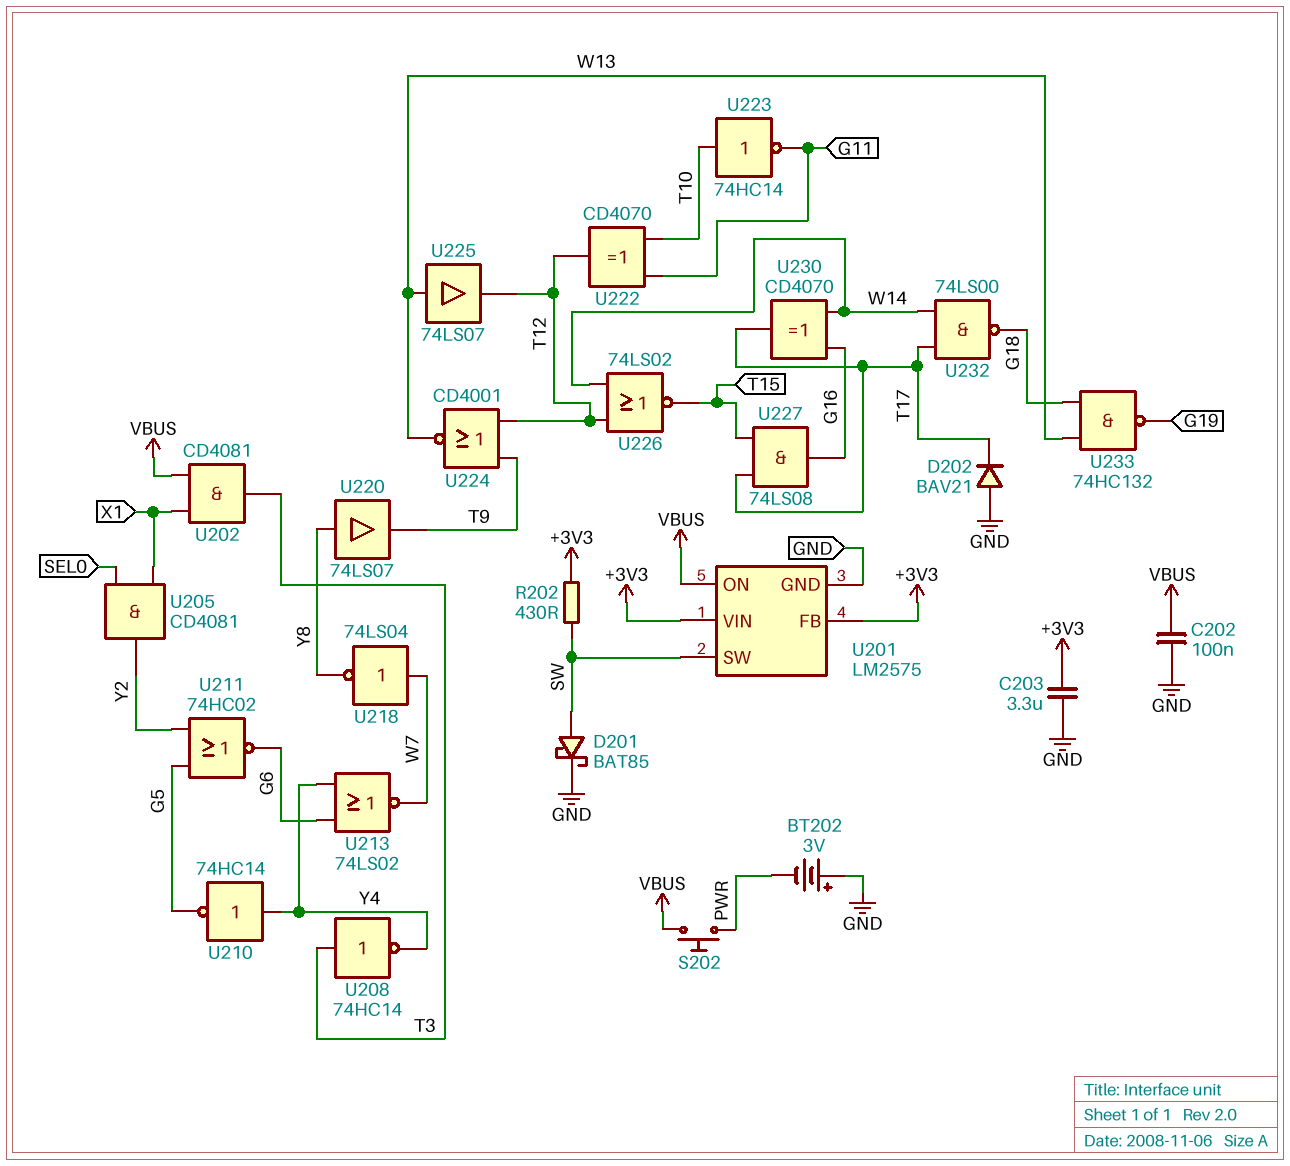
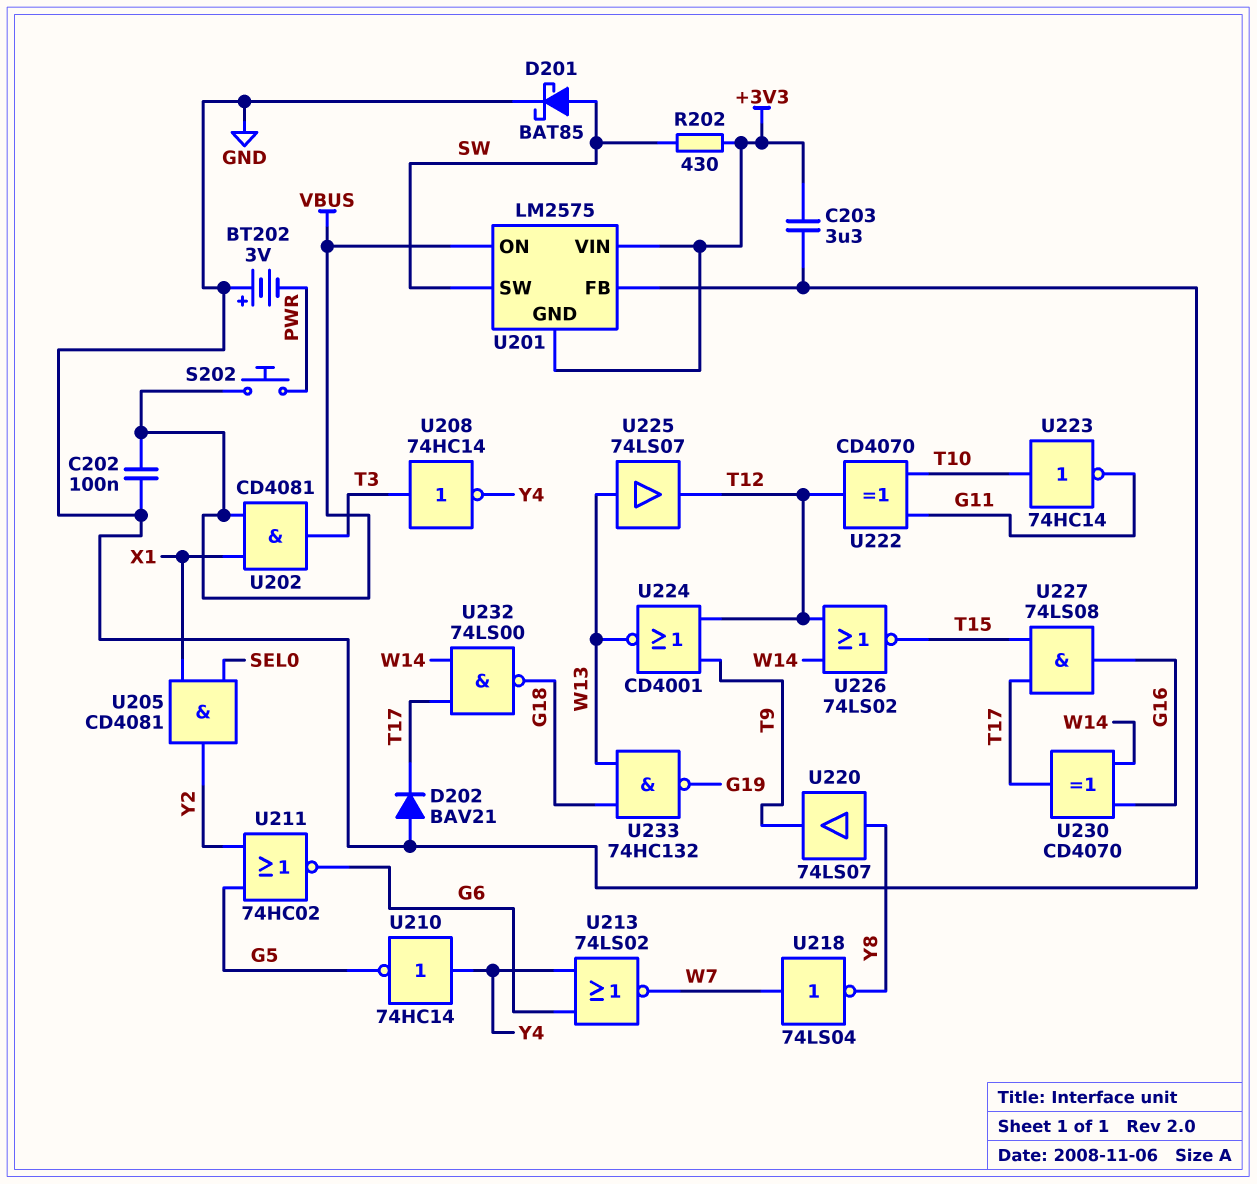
U201 pin FB: +3V3 -> GND
U201 pin GND: GND -> +3V3

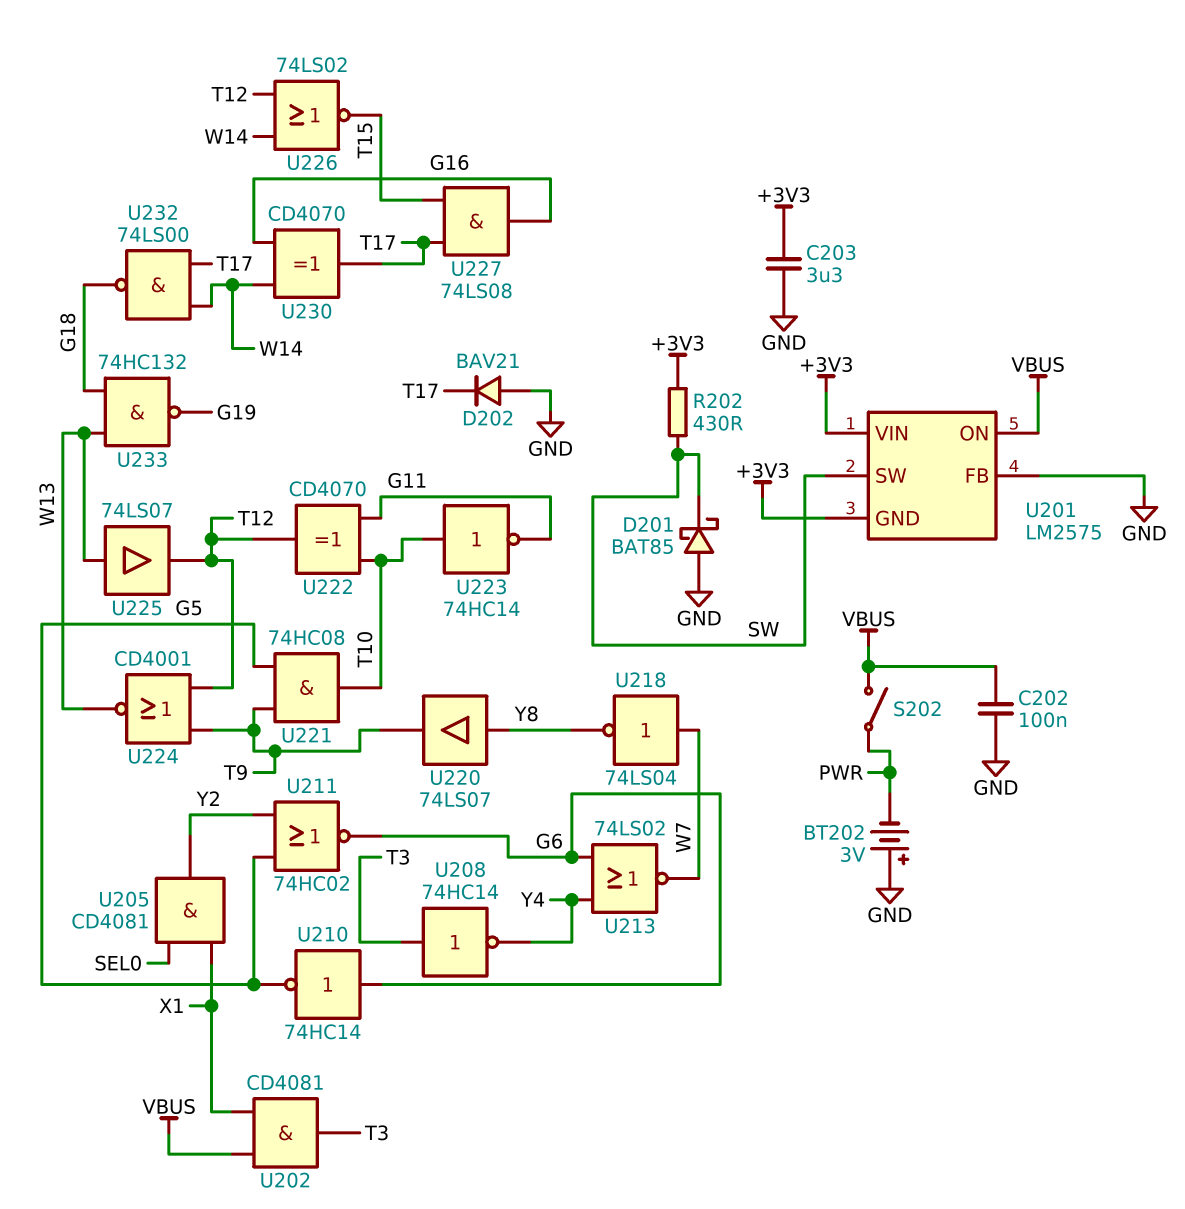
D201: schottky BAT85 (A SW, K GND) -> schottky BAT85 (A GND, K SW)
S202: button (PWR, VBUS) -> switch (PWR, VBUS)
U210: NOT 74HC14 (in Y4, out G5) -> NOT 74HC14 (in G6, out G5)
U221: none -> AND 74HC08 (in G5, in T9, out T10)

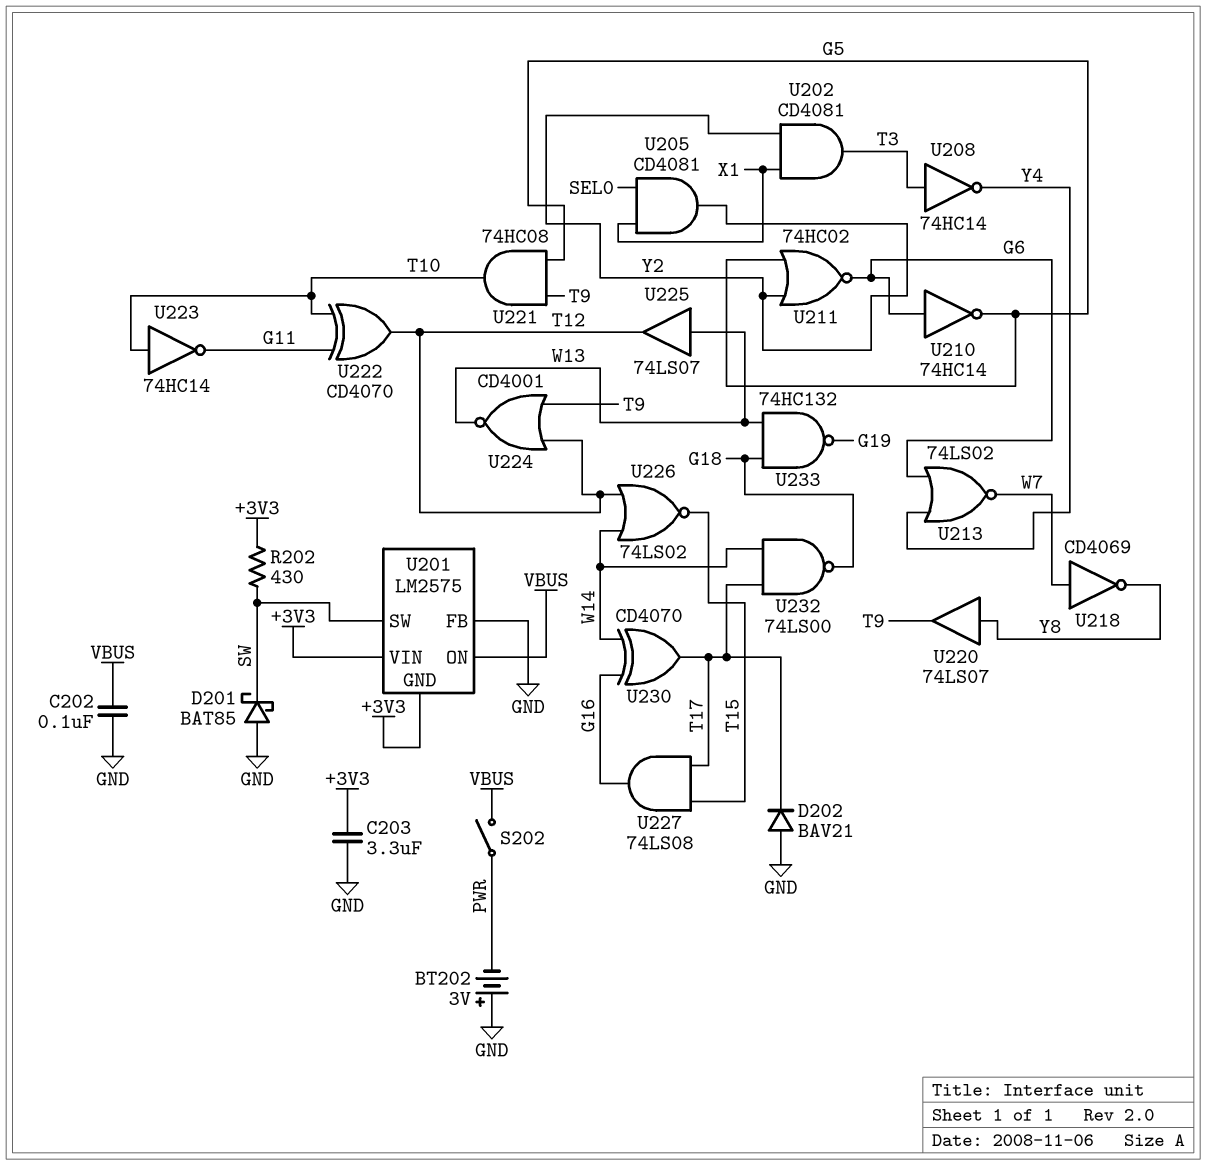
U202: AND CD4081 (in VBUS, in X1, out T3) -> AND CD4081 (in X1, in Y2, out T3)
U218: NOT 74LS04 (in W7, out Y8) -> NOT CD4069 (in W7, out Y8)

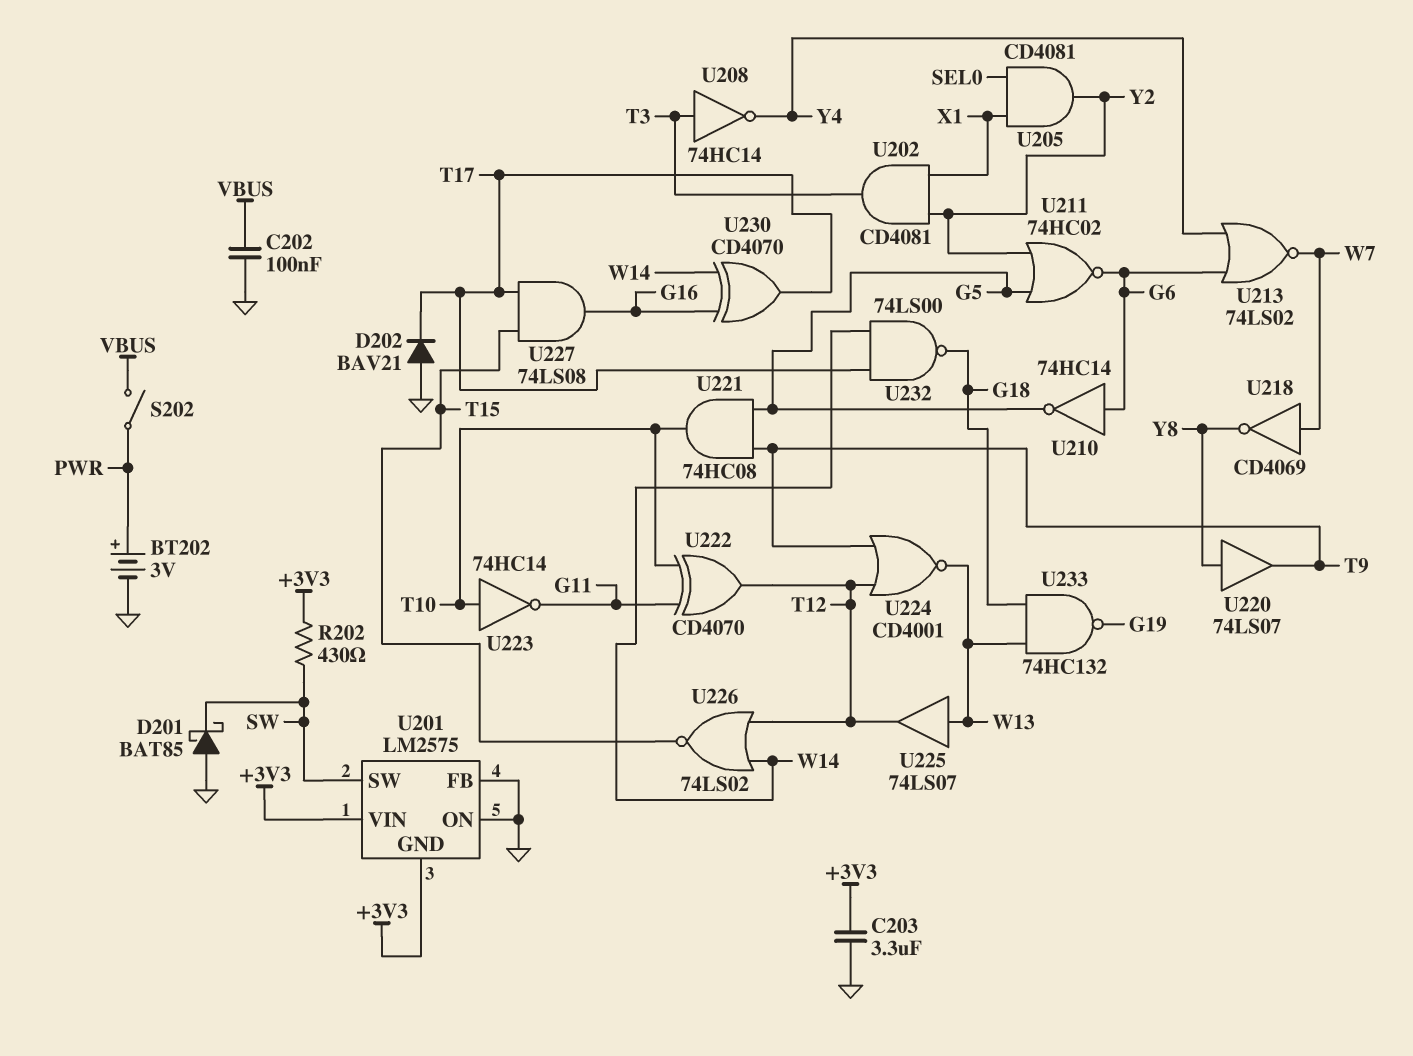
BT202: 3V (plus GND, minus PWR) -> 3V (plus PWR, minus GND)
U201 pin ON: VBUS -> GND

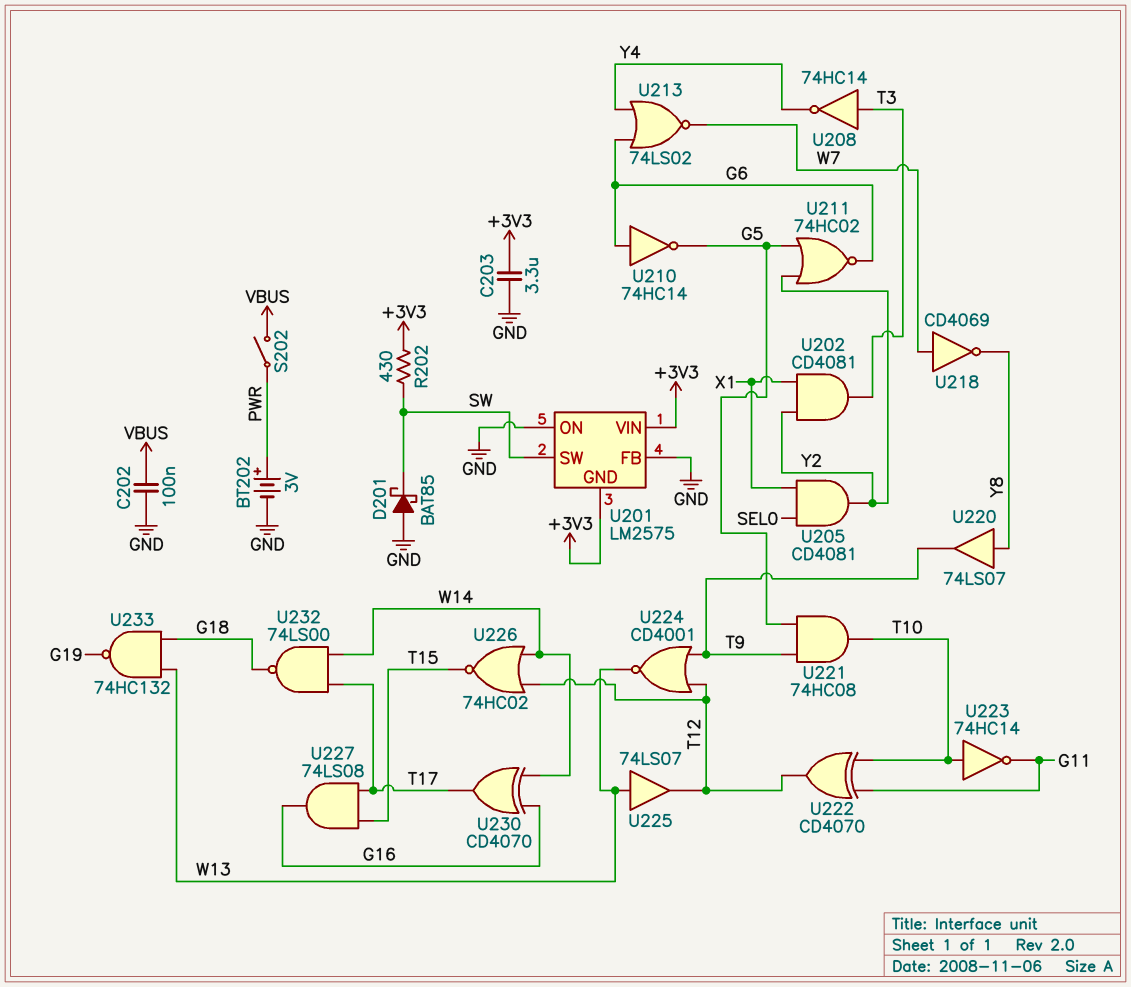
D202: diode BAV21 (A GND, K T17) -> none
U226: NOR 74LS02 (in T12, in W14, out T15) -> NOR 74HC02 (in T12, in W14, out T15)

